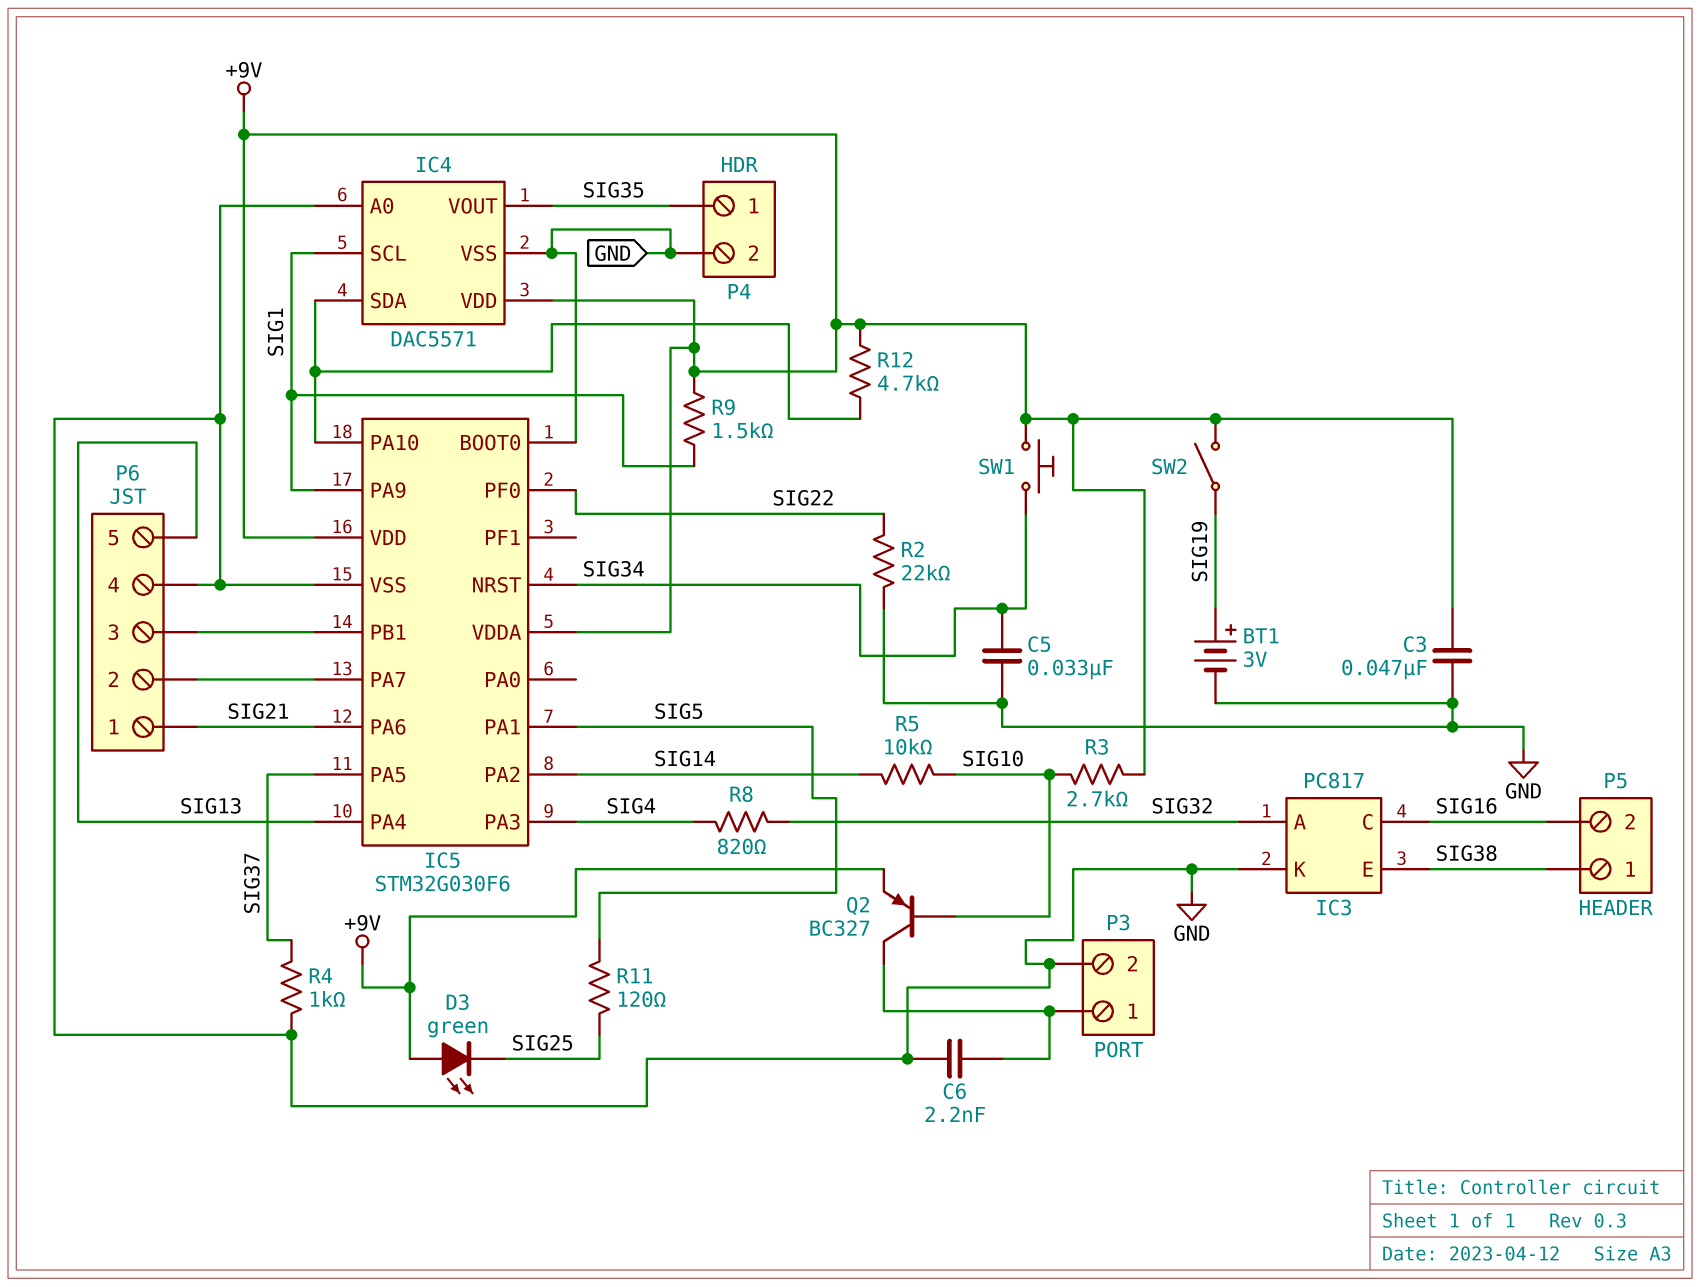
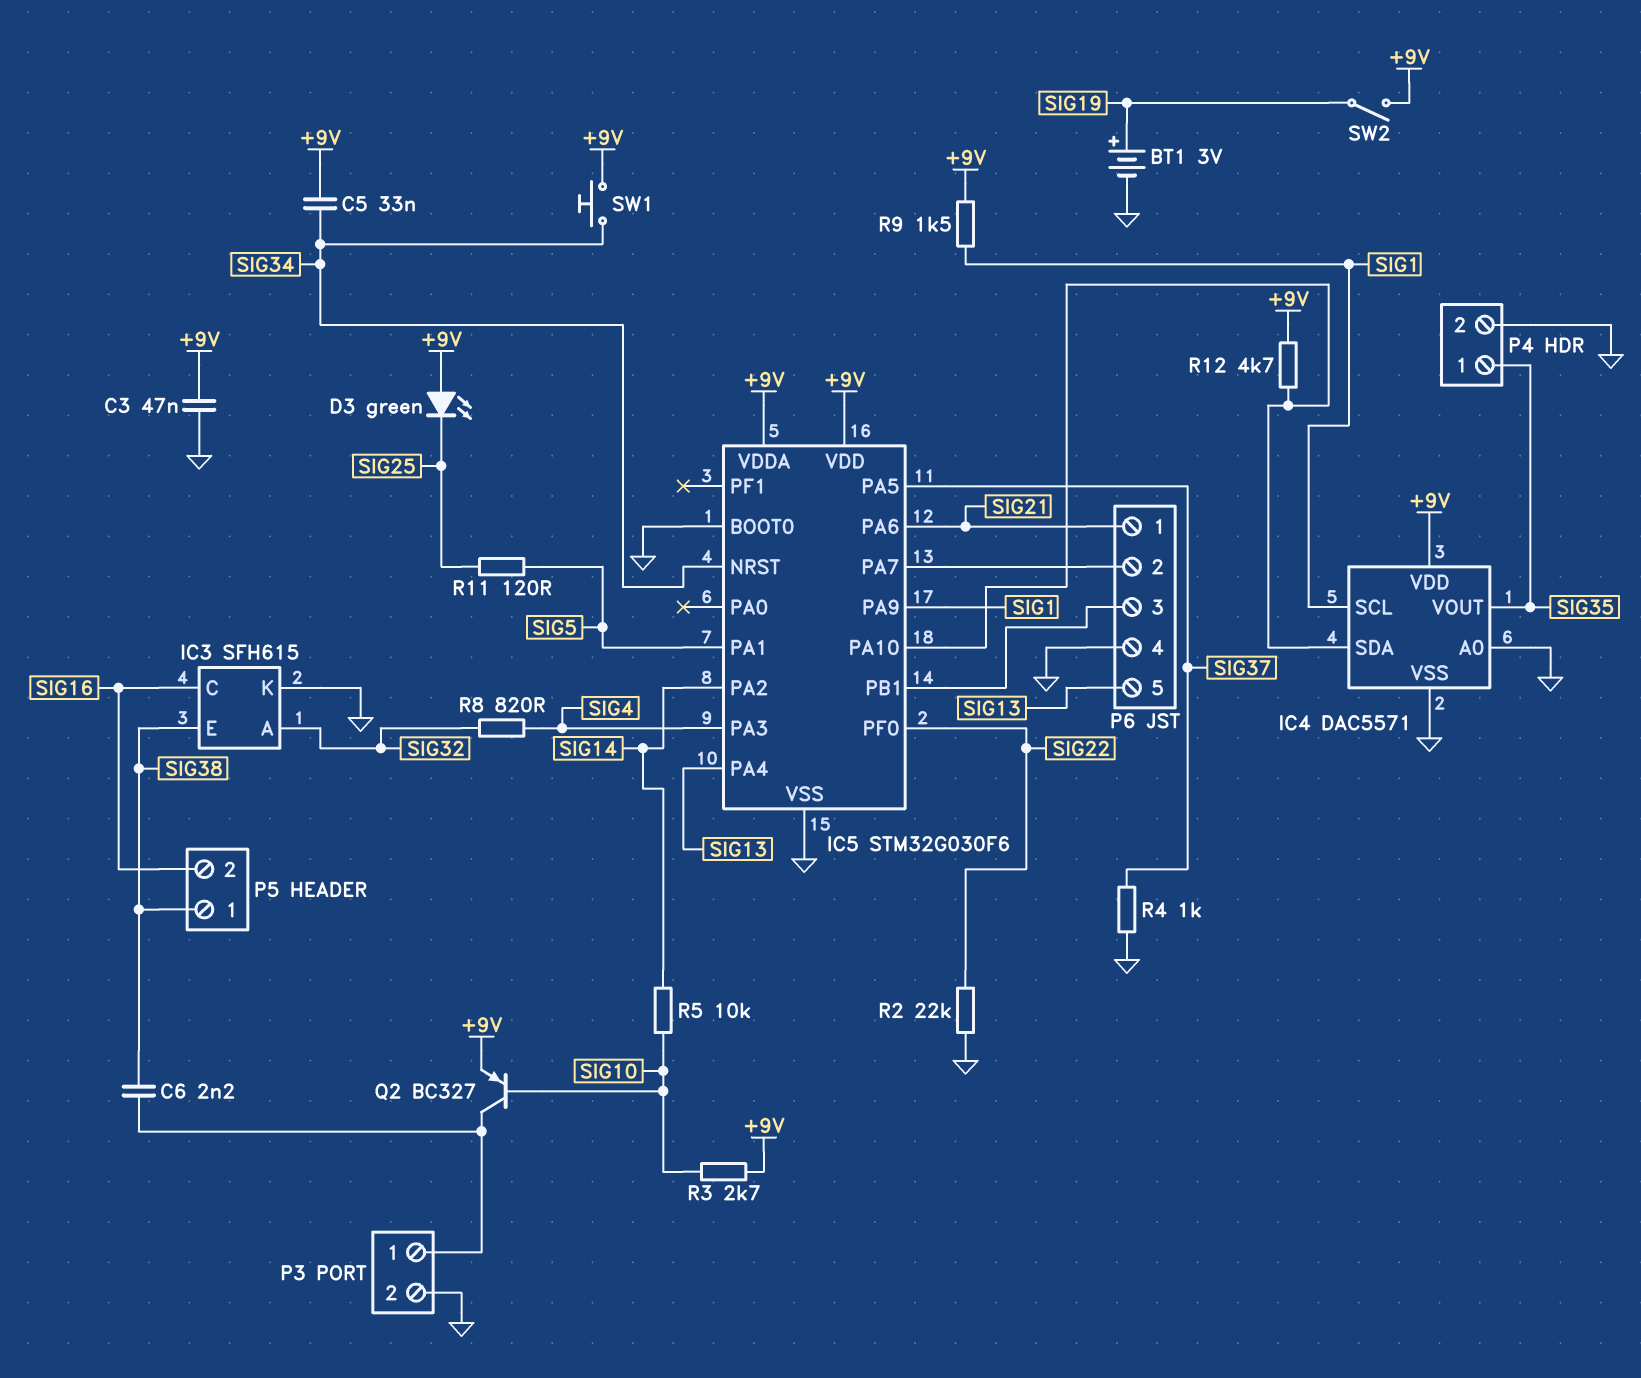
C5: 33nF (GND, SIG34) -> 33nF (+9V, SIG34)
C6: 2.2nF (GND, P3/1) -> 2.2nF (P3/1, SIG38)
IC3: PC817 -> SFH615

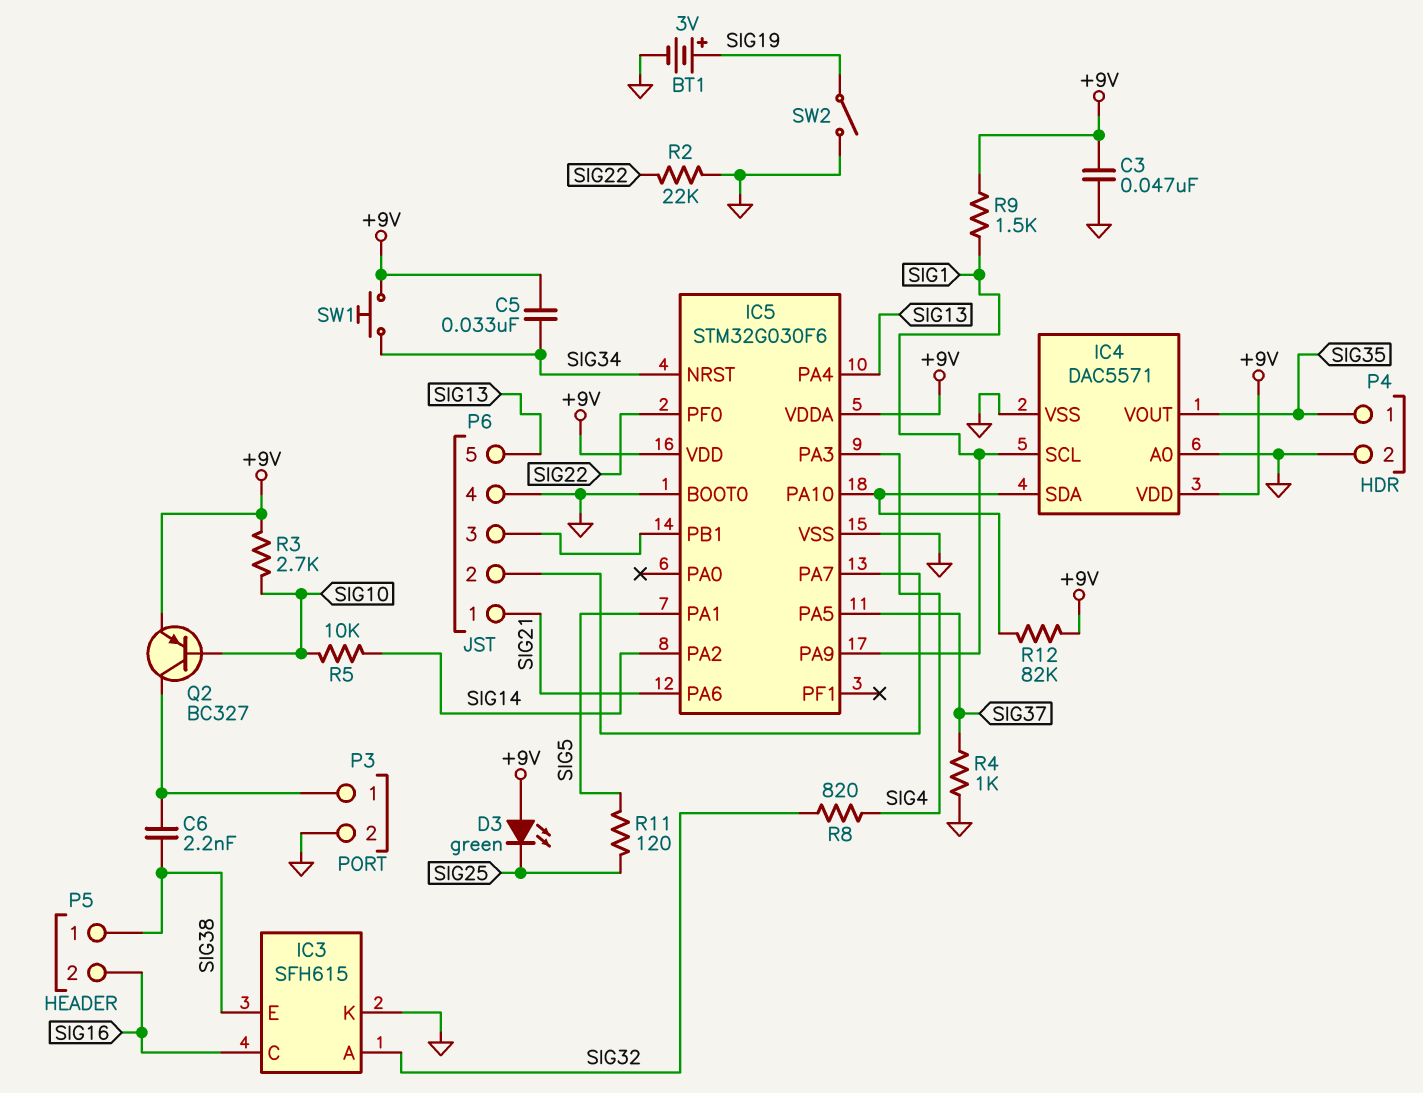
R12: 4.7k (+9V, IC4/SDA) -> 82k (+9V, IC4/SDA)
SW2: switch (+9V, SIG19) -> switch (GND, SIG19)

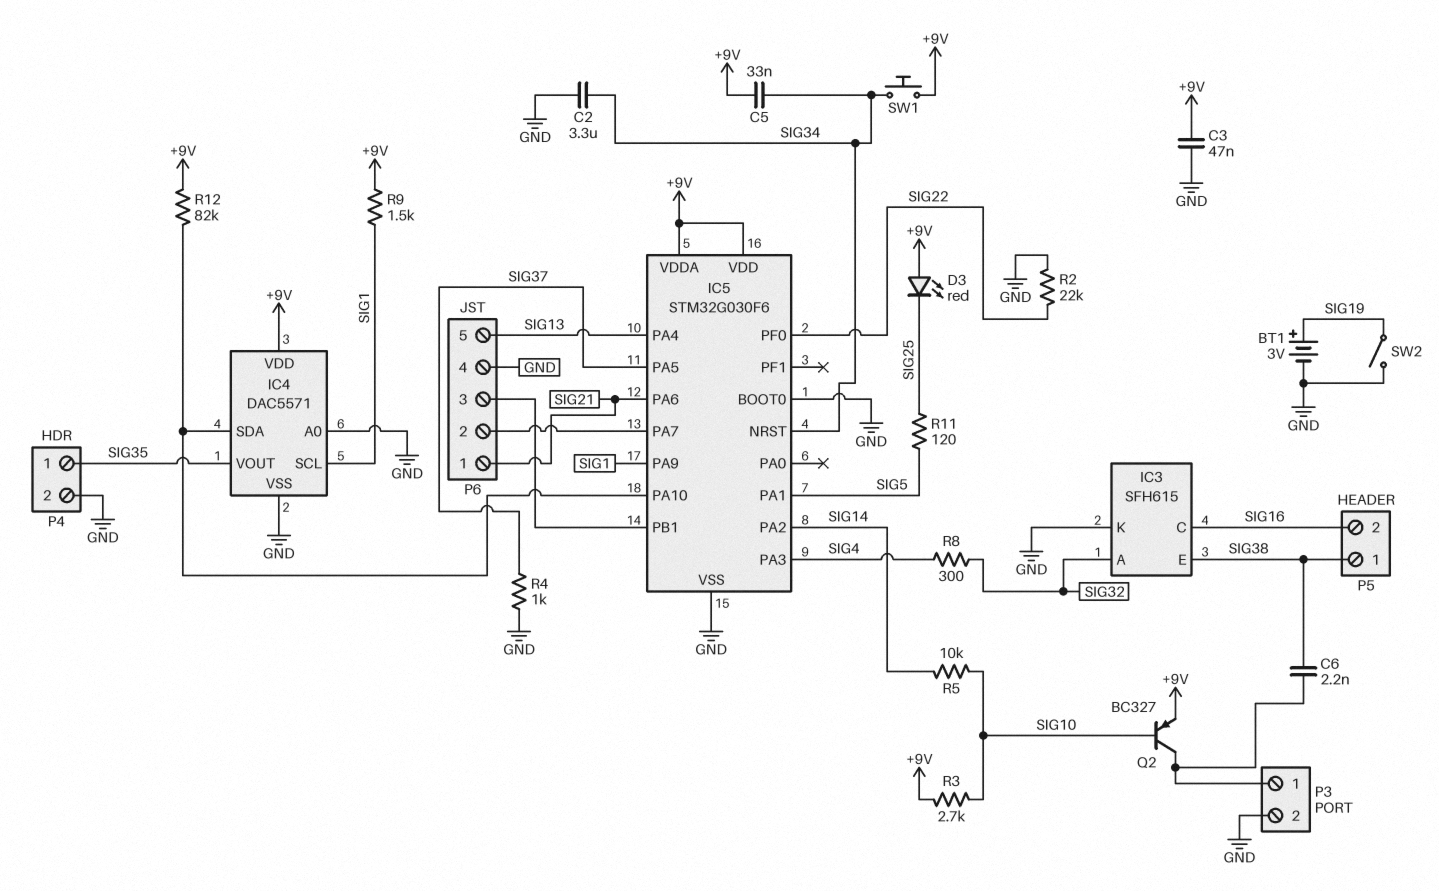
C2: none -> 3.3uF (GND, SIG34)
D3: LED green (A +9V, K SIG25) -> LED red (A +9V, K SIG25)
R8: 820 (SIG4, SIG32) -> 300 (SIG4, SIG32)

